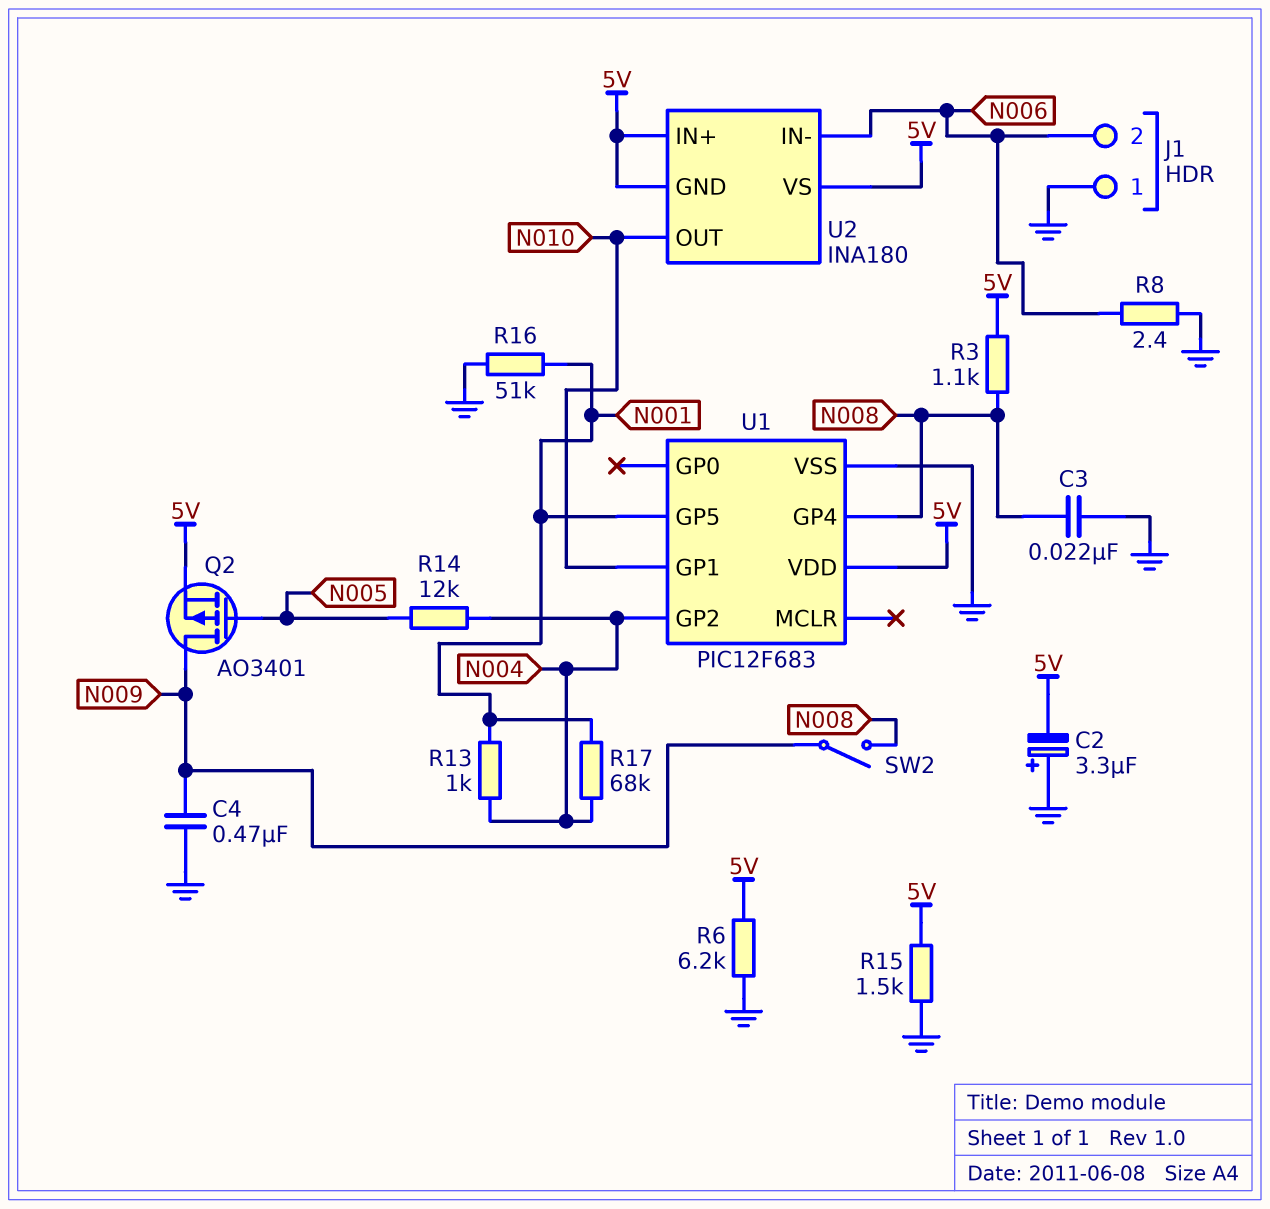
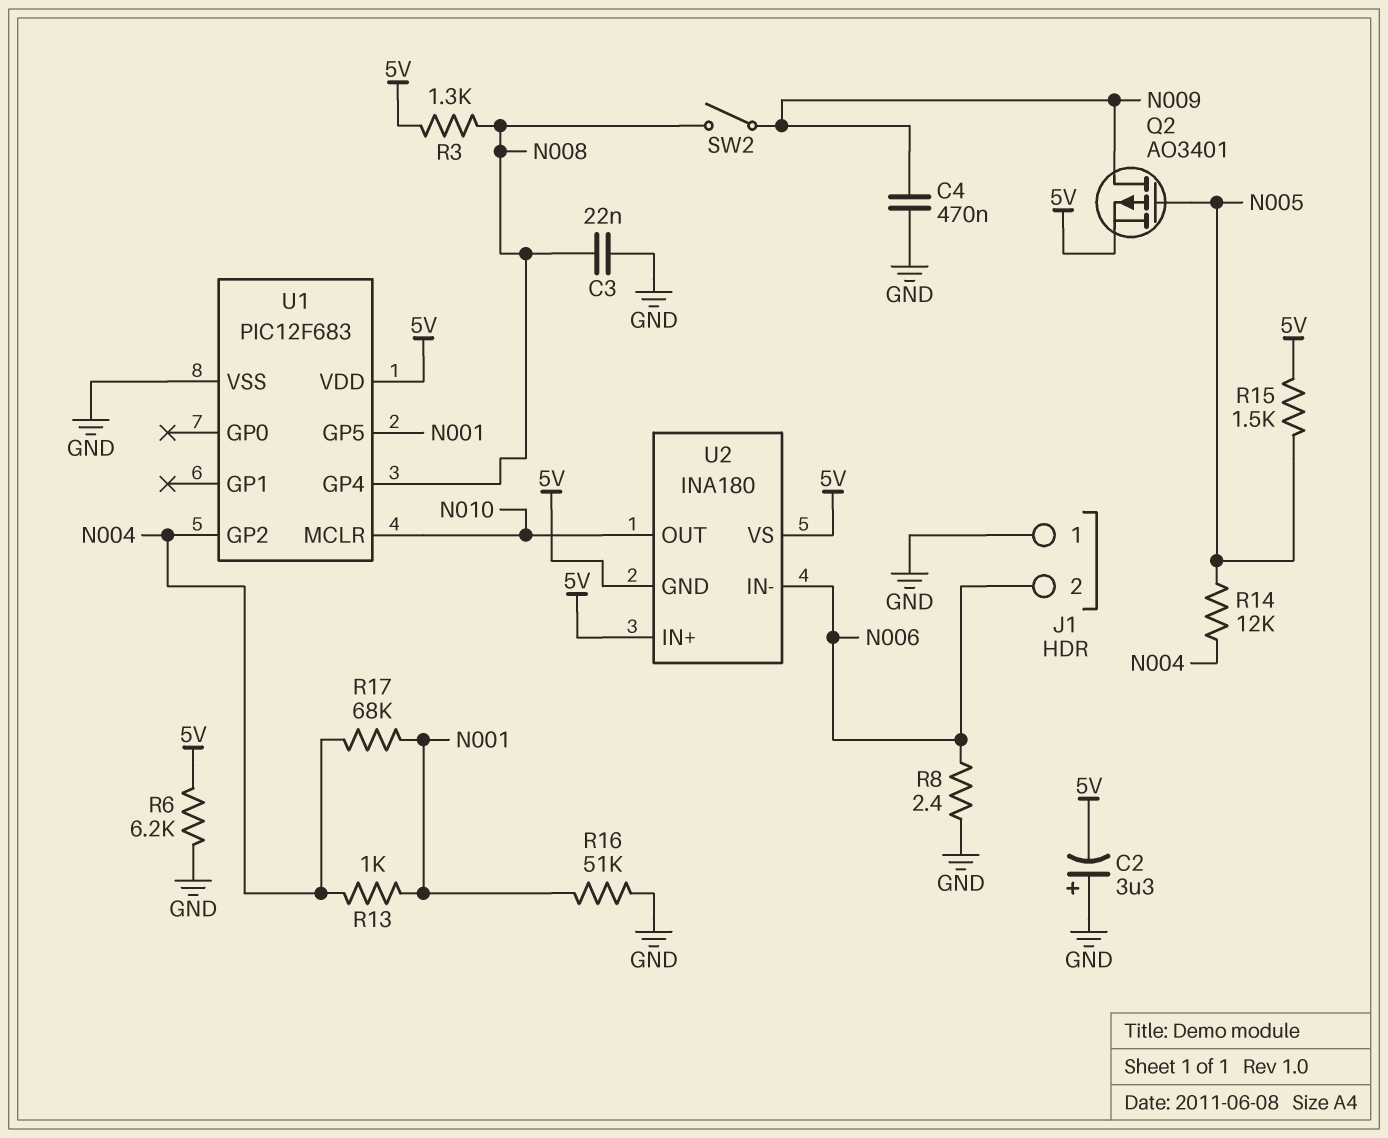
R3: 1.1k (5V, N008) -> 1.3k (5V, N008)
R15: 1.5k (5V, GND) -> 1.5k (5V, N005)
U1 pin GP1: N010 -> none
U1 pin MCLR: none -> N010

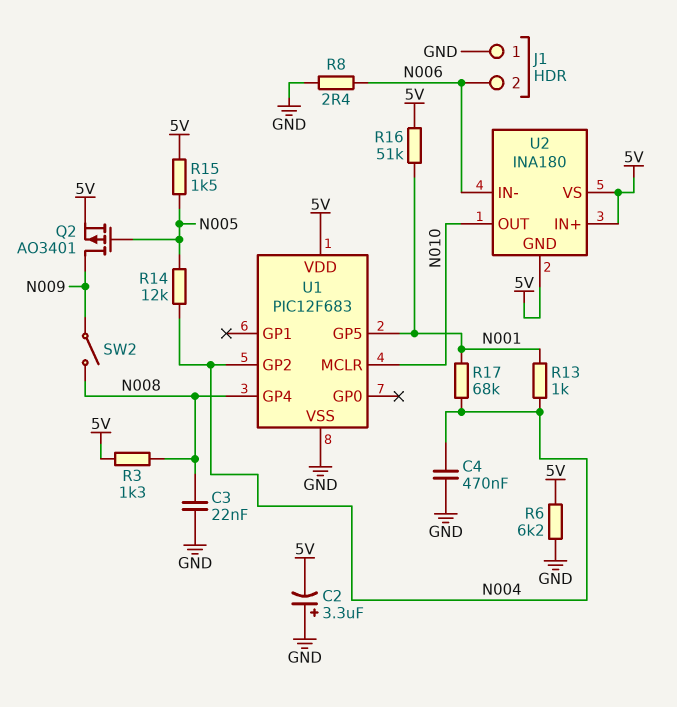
C4: 470nF (GND, N009) -> 470nF (GND, N004)
R16: 51k (GND, N001) -> 51k (5V, N001)

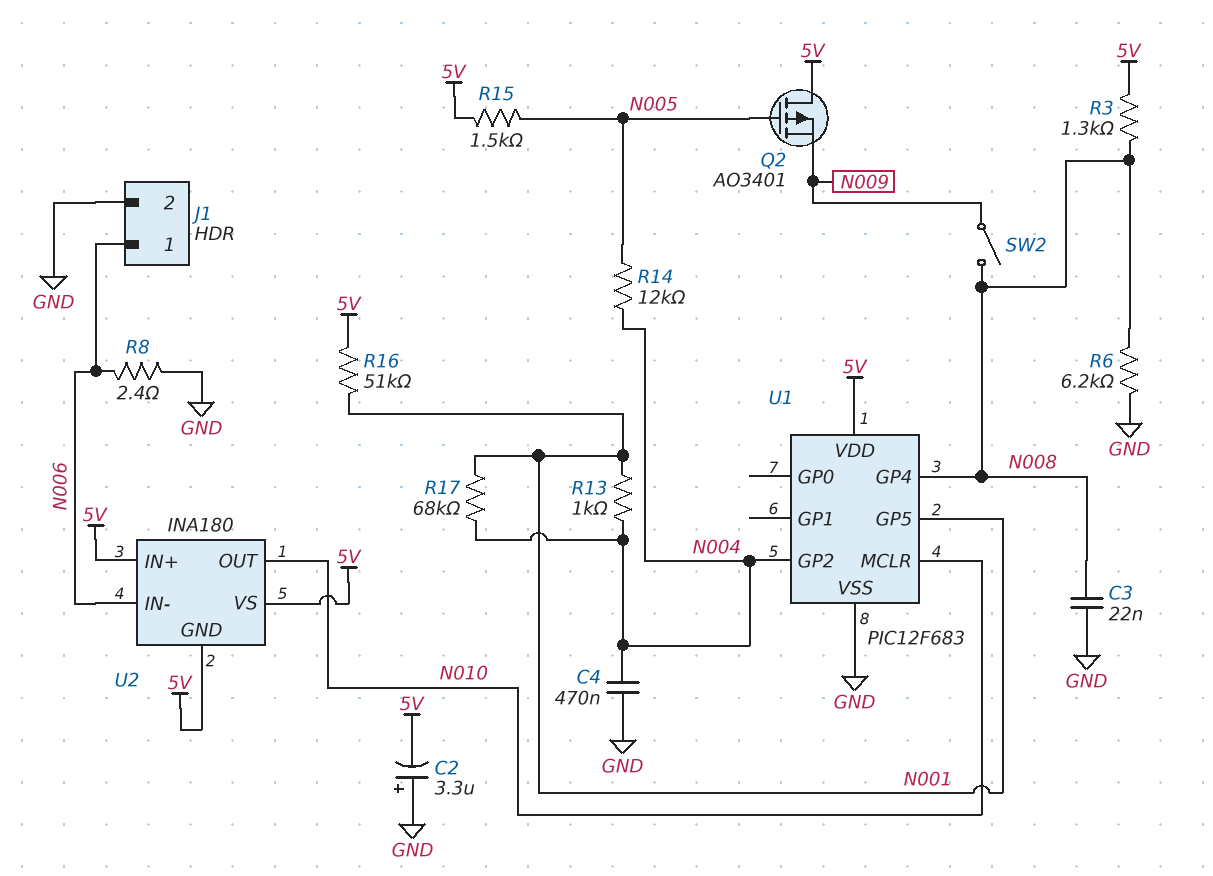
J1 pin 1: GND -> N006
J1 pin 2: N006 -> GND
Q2: PMOS AO3401 (G N005, D N009, S 5V) -> PMOS AO3401 (G N005, D 5V, S N009)
R6: 6.2k (5V, GND) -> 6.2k (GND, N008)

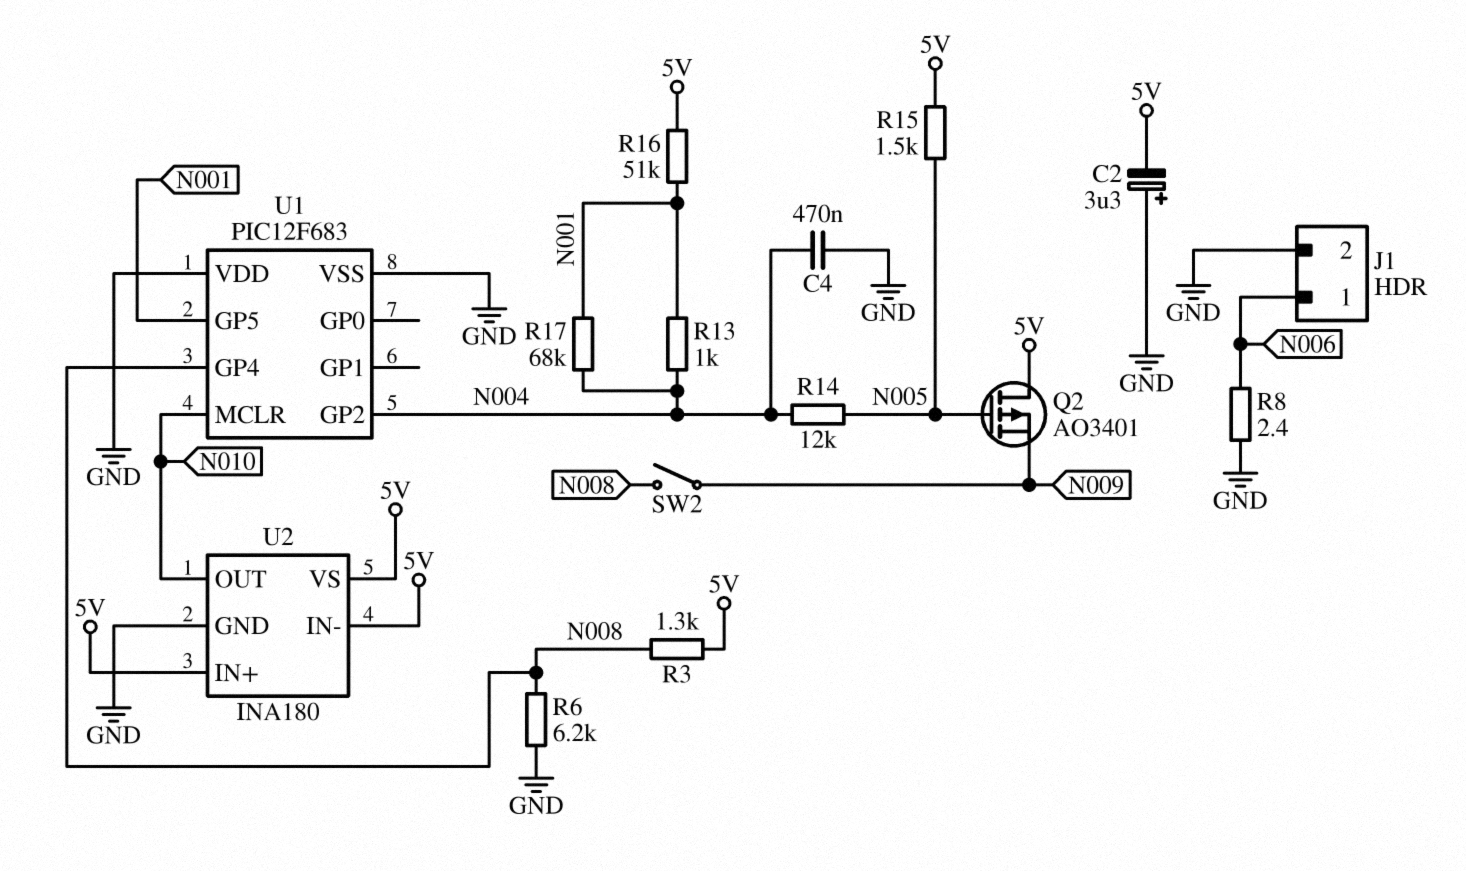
C3: 22nF (GND, N008) -> none
U1 pin VDD: 5V -> GND
U2 pin GND: 5V -> GND
U2 pin IN-: N006 -> 5V

